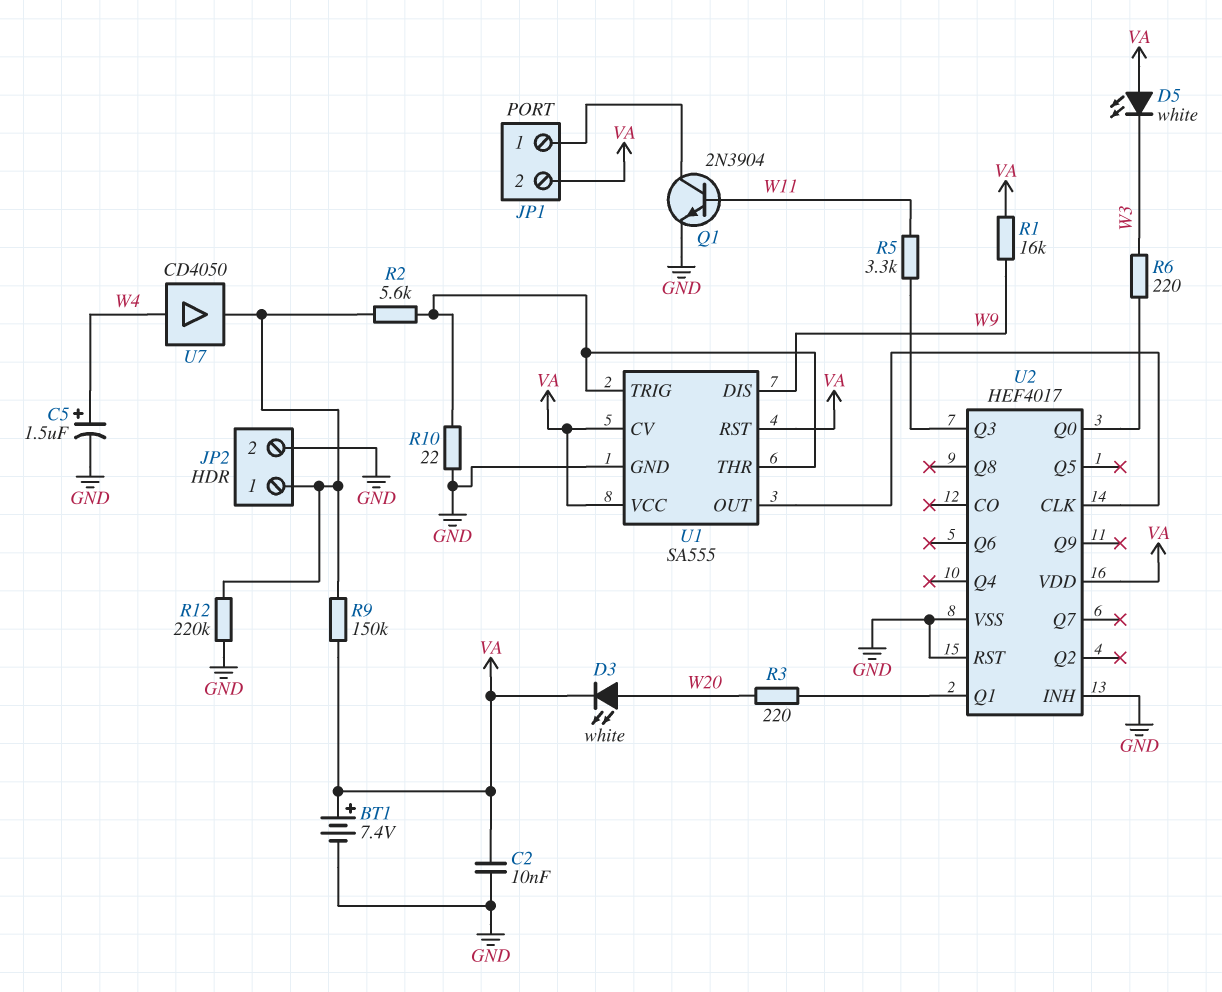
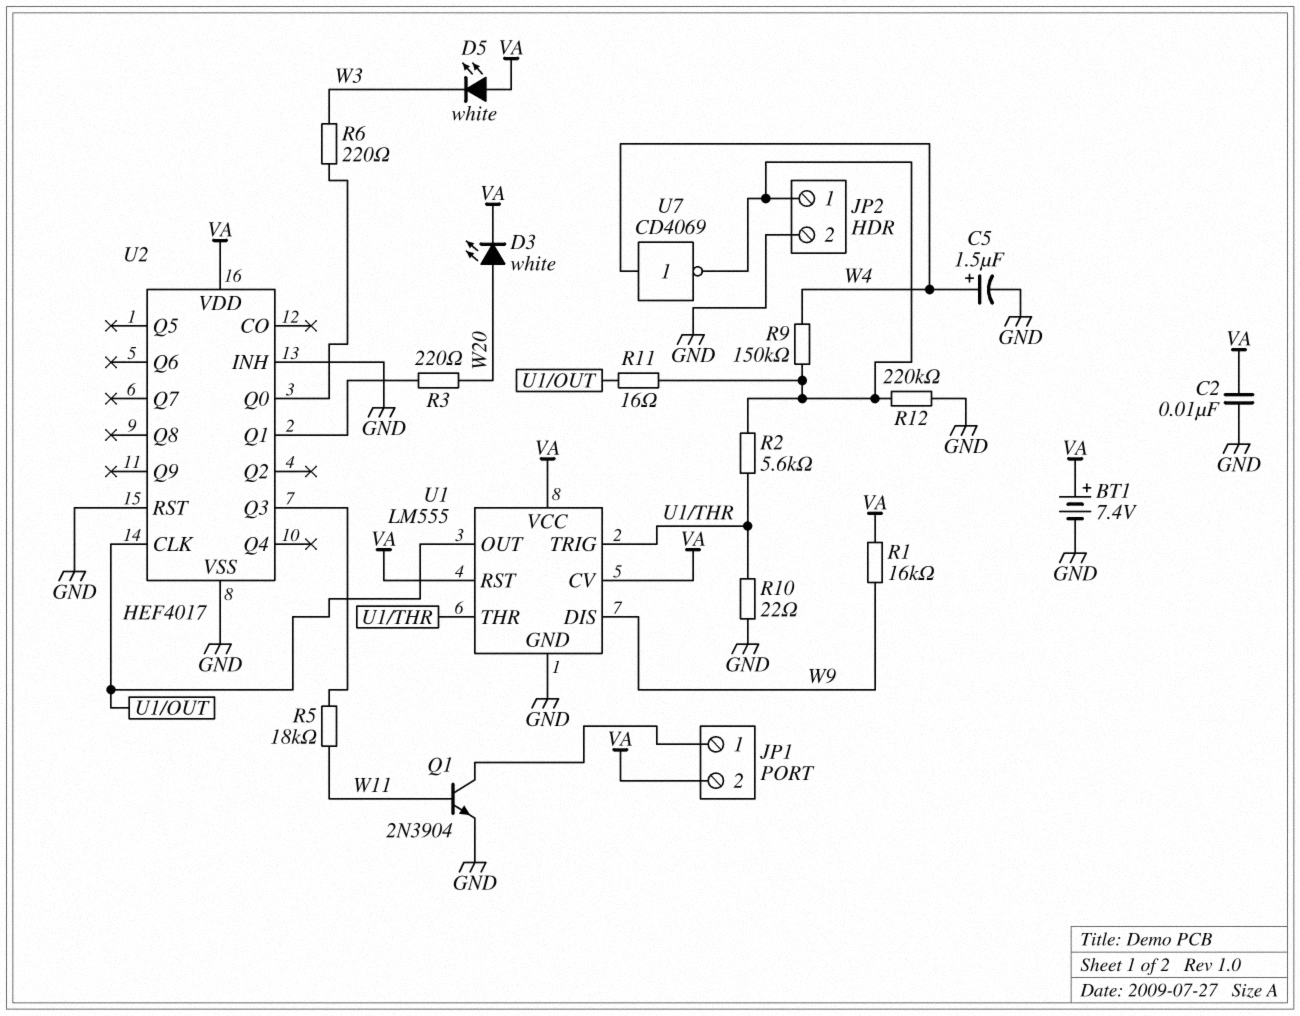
R5: 3.3k (U2/Q3, W11) -> 18k (U2/Q3, W11)
R9: 150k (JP2/1, VA) -> 150k (JP2/1, W4)
R11: none -> 16 (JP2/1, U1/OUT)
U1: SA555 -> LM555
U7: buffer CD4050 (in W4, out JP2/1) -> NOT CD4069 (in W4, out JP2/1)

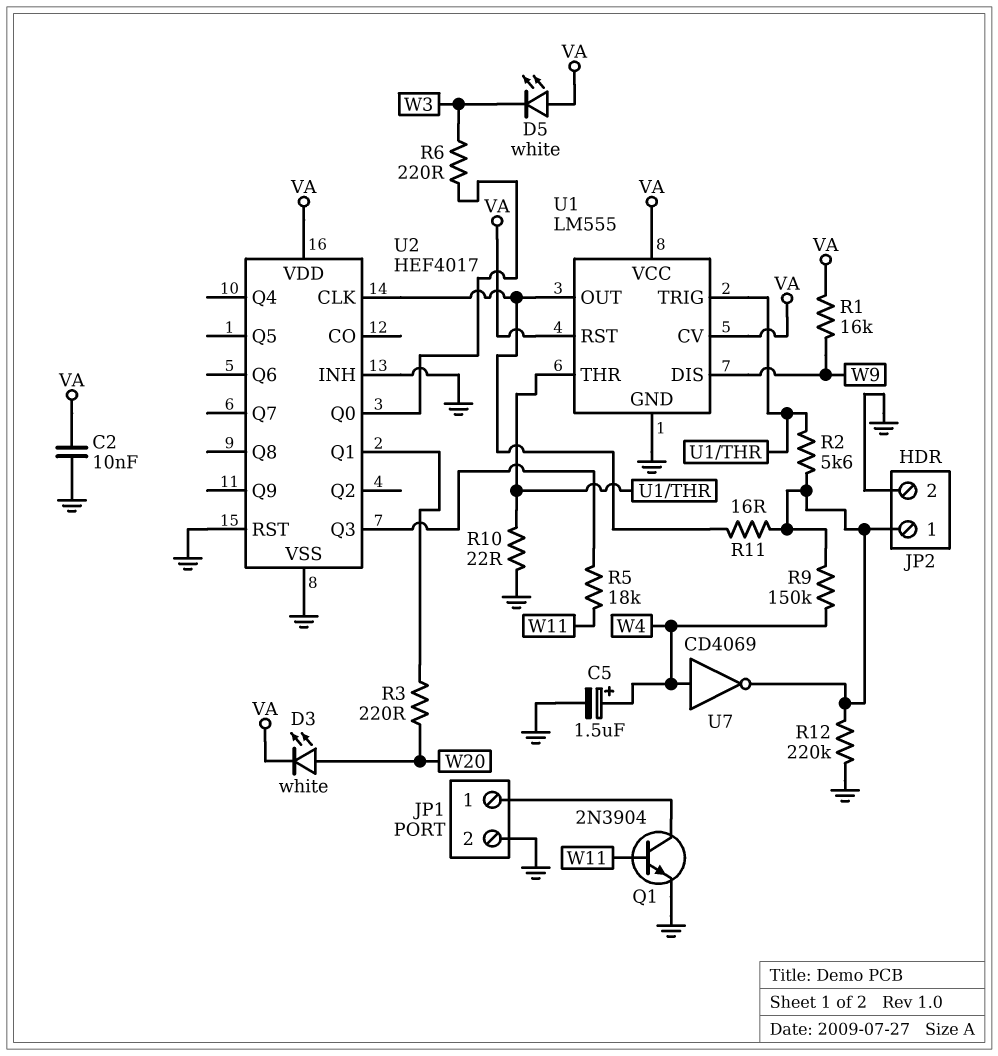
BT1: 7.4V (plus VA, minus GND) -> none
JP1 pin 2: VA -> GND

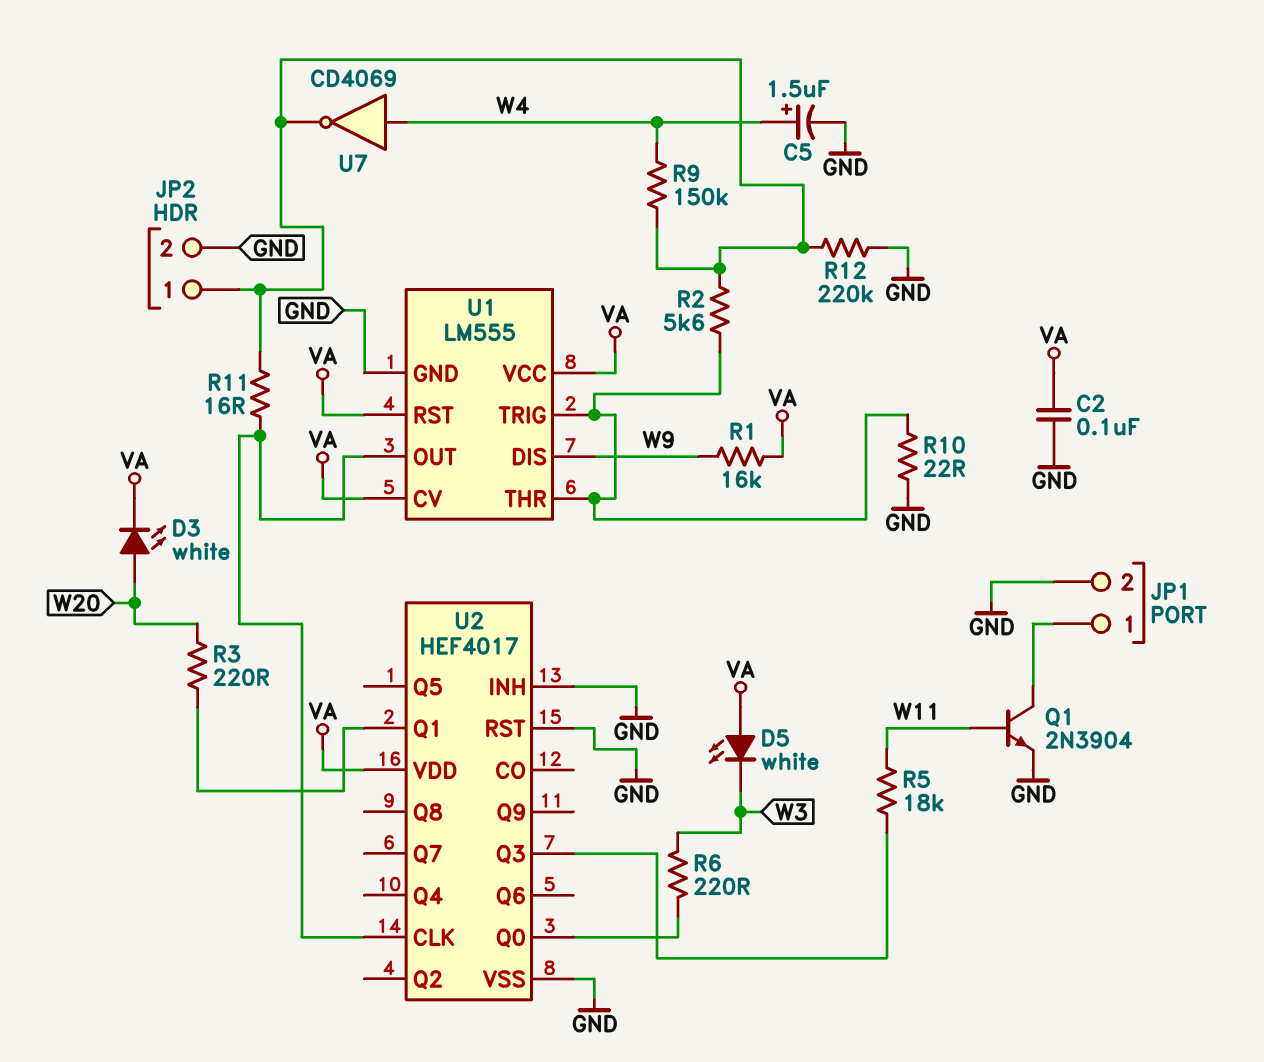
C2: 10nF (GND, VA) -> 100nF (GND, VA)

